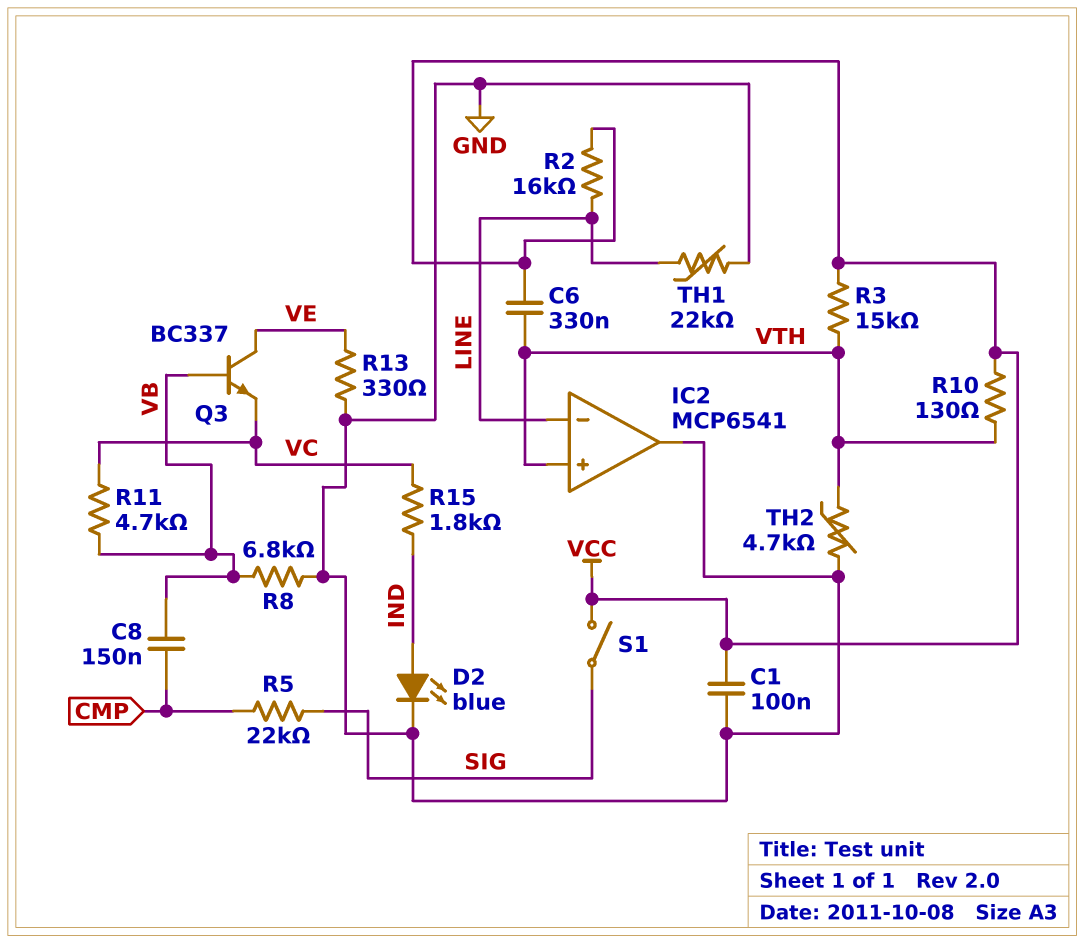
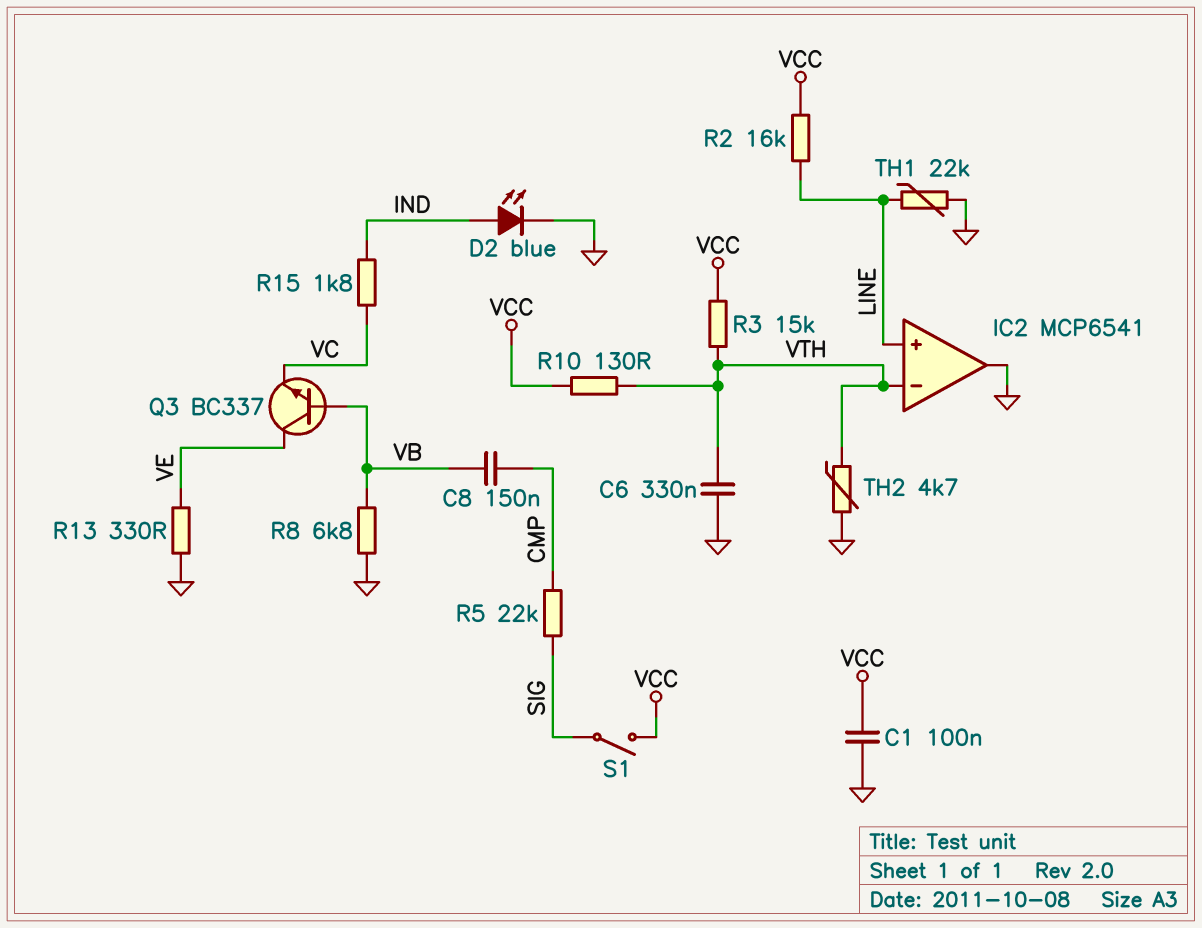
C6: 330nF (VCC, VTH) -> 330nF (GND, VTH)
IC2 pin in+: VTH -> LINE
IC2 pin in-: LINE -> VTH
R11: 4.7k (VB, VC) -> none

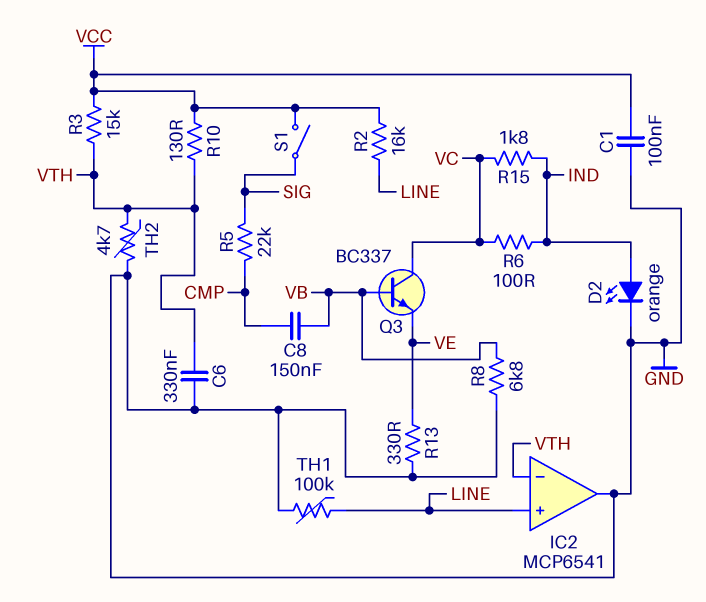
D2: LED blue (A IND, K GND) -> LED orange (A IND, K GND)
Q3: NPN BC337 (B VB, C VE, E VC) -> NPN BC337 (B VB, C VC, E VE)
R6: none -> 100 (IND, VC)
TH1: 22k (GND, LINE) -> 100k (GND, LINE)

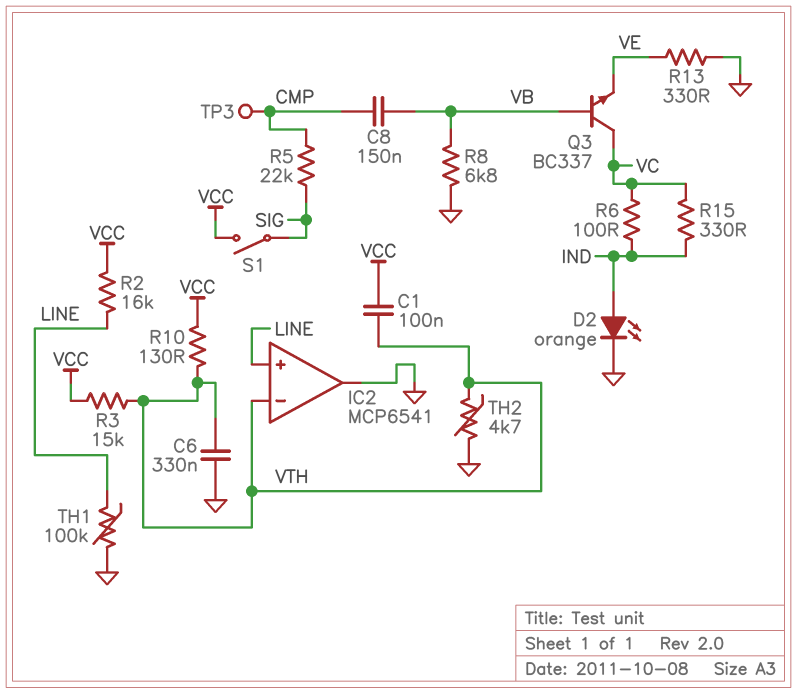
C1: 100nF (GND, VCC) -> 100nF (VCC, VTH)
R15: 1.8k (IND, VC) -> 330 (IND, VC)
TP3: none -> test point (CMP)

